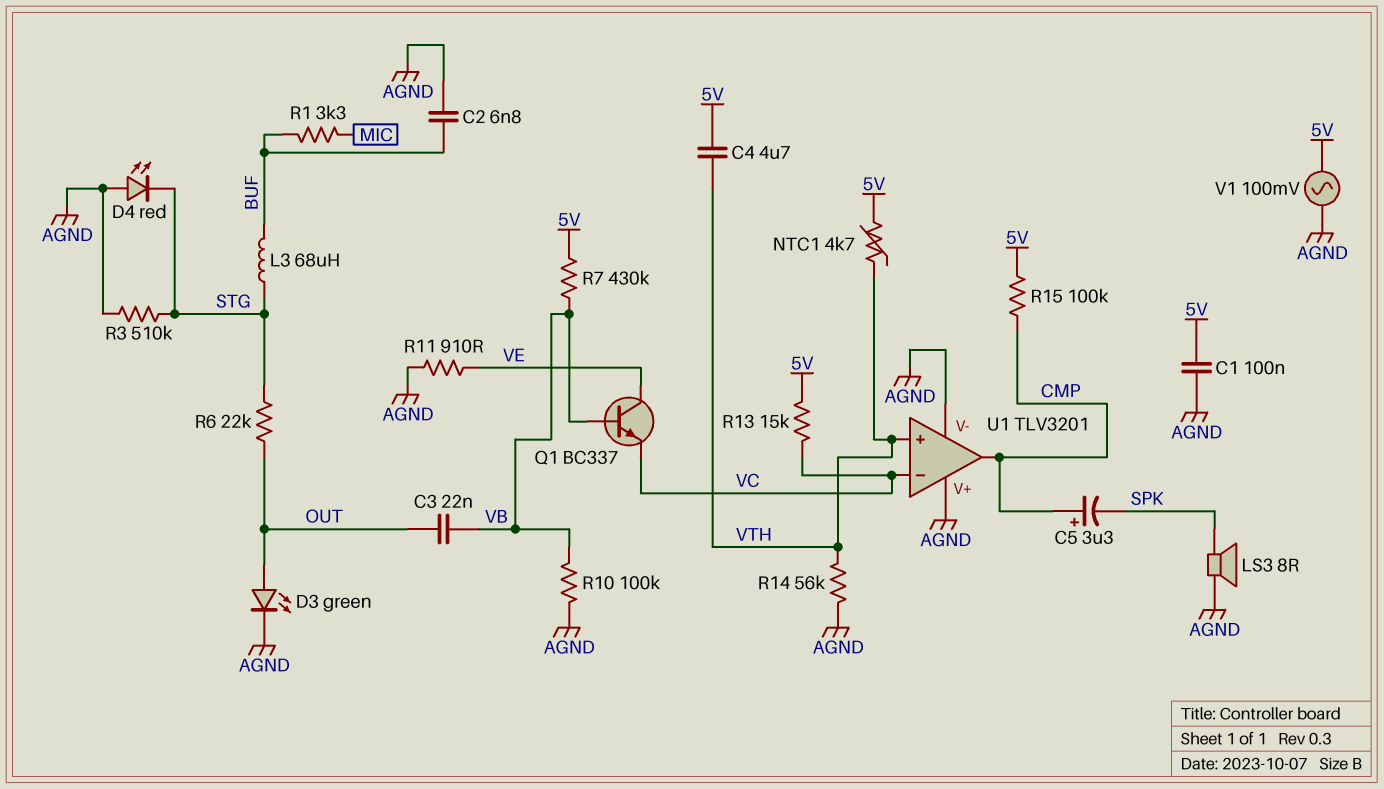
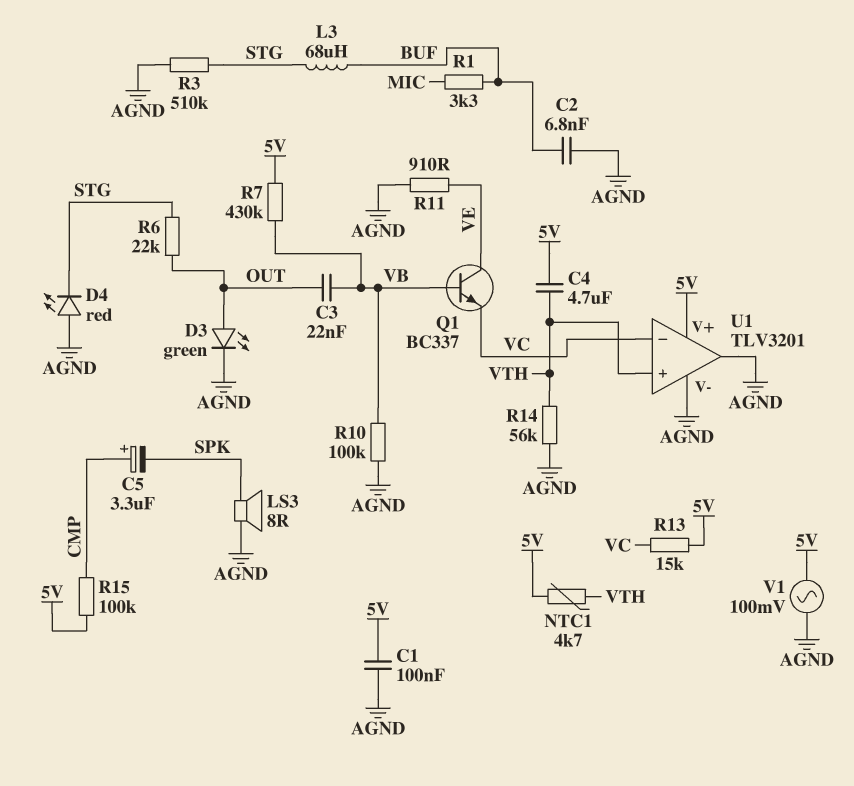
U1 pin V+: AGND -> 5V
U1 pin out: CMP -> AGND

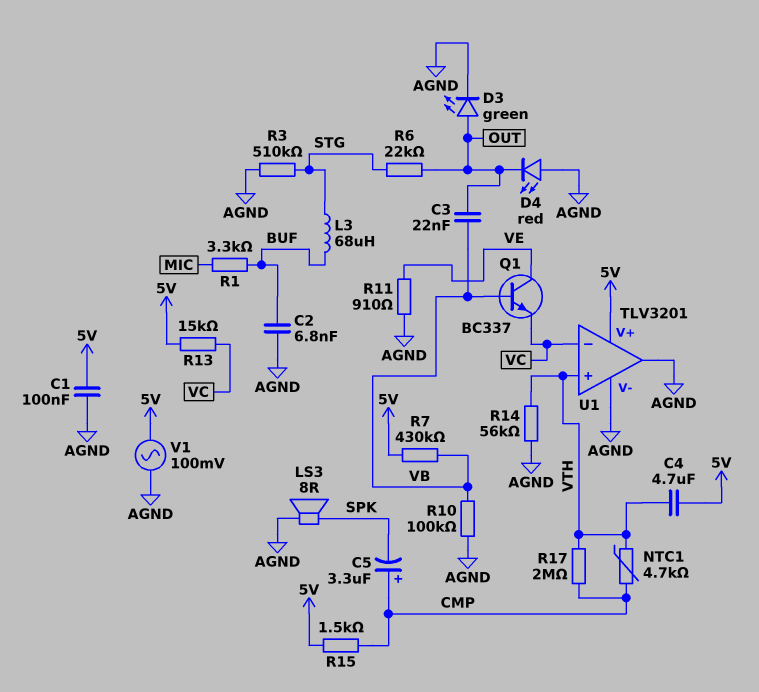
D4: LED red (A AGND, K STG) -> LED red (A AGND, K OUT)
NTC1: 4.7k (5V, VTH) -> 4.7k (CMP, VTH)
R15: 100k (5V, CMP) -> 1.5k (5V, CMP)
R17: none -> 2M (CMP, VTH)

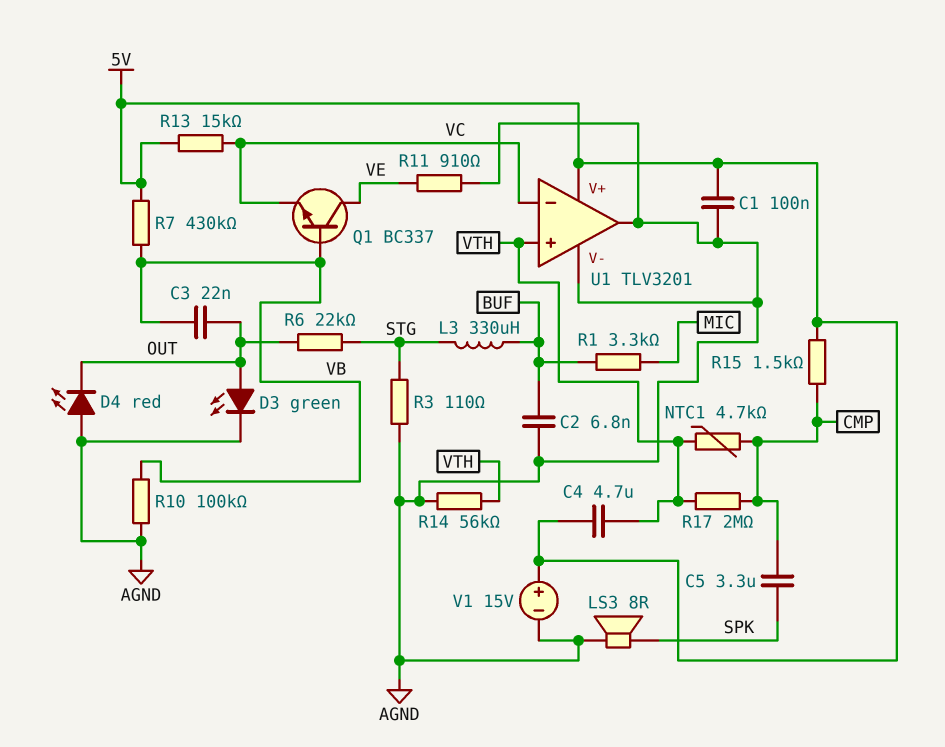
C5: 3.3uF (plus CMP, minus SPK) -> 3.3uF (CMP, SPK)
L3: 68uH (BUF, STG) -> 330uH (BUF, STG)
R3: 510k (AGND, STG) -> 110 (AGND, STG)
V1: AC 100mV (5V, AGND) -> 15V (plus 5V, minus AGND)

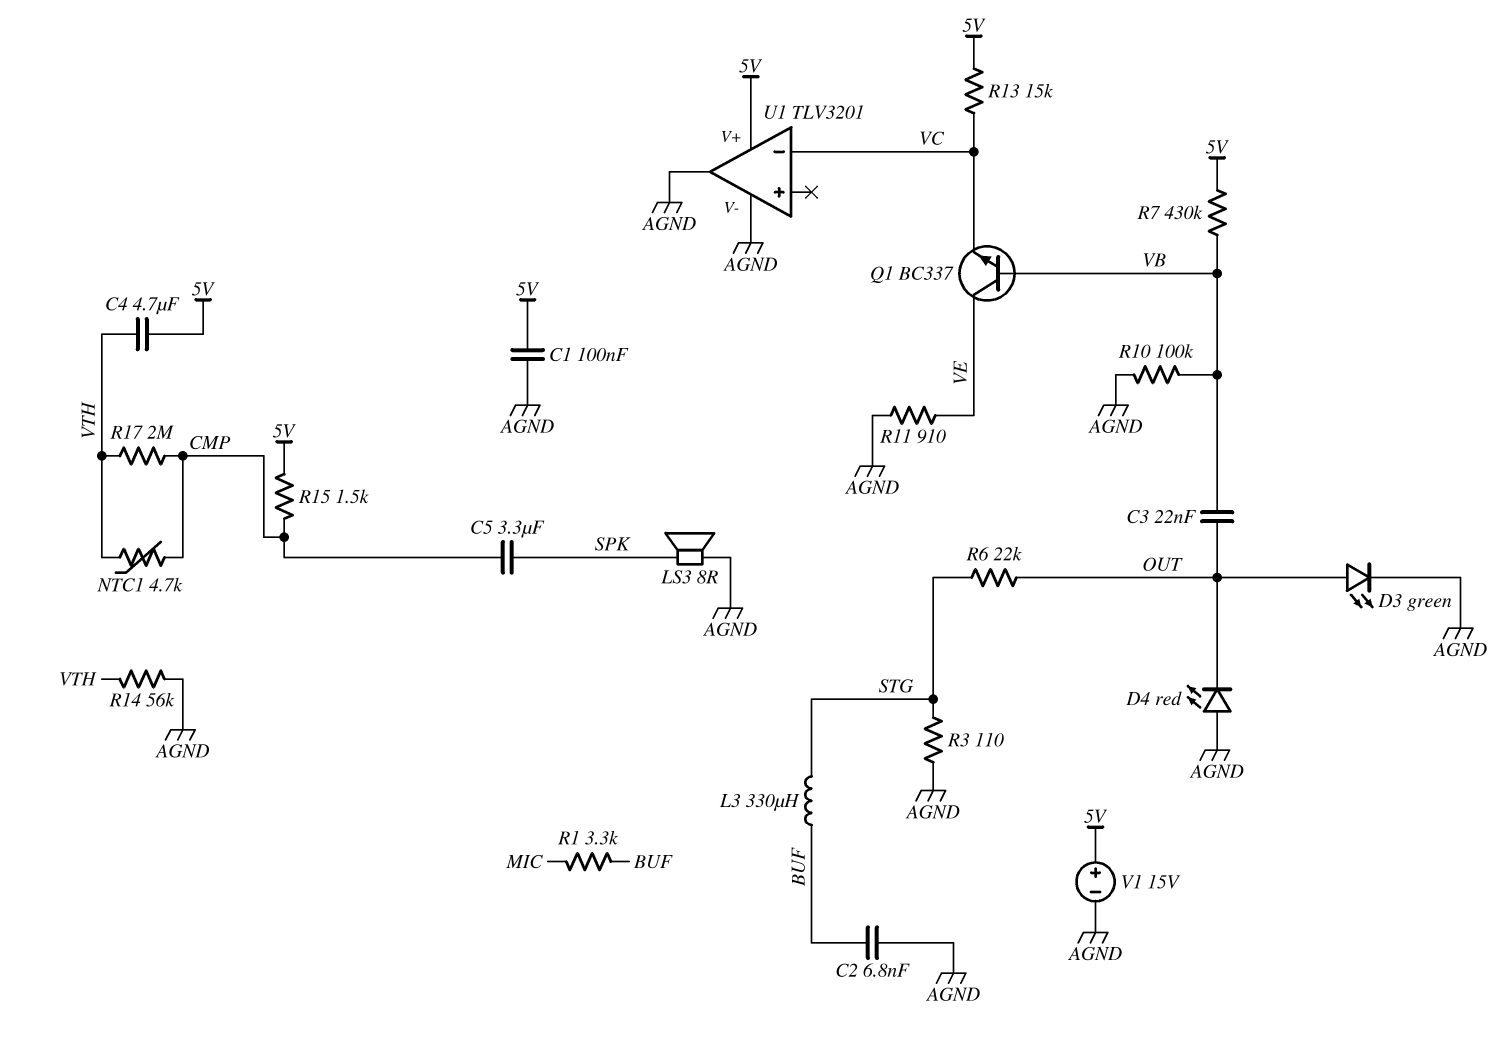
U1 pin in+: VTH -> none

